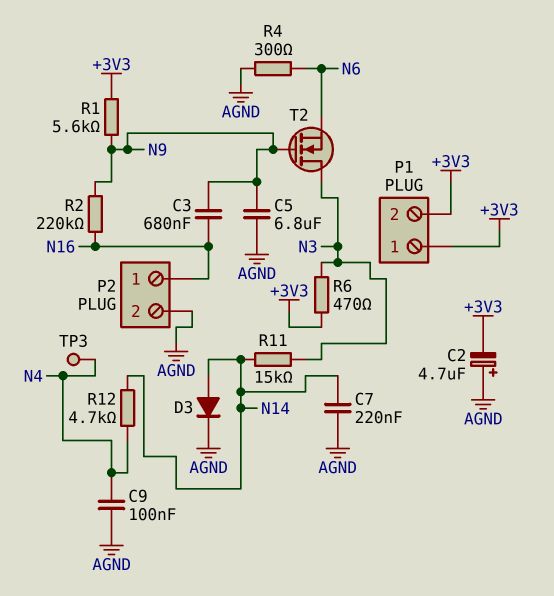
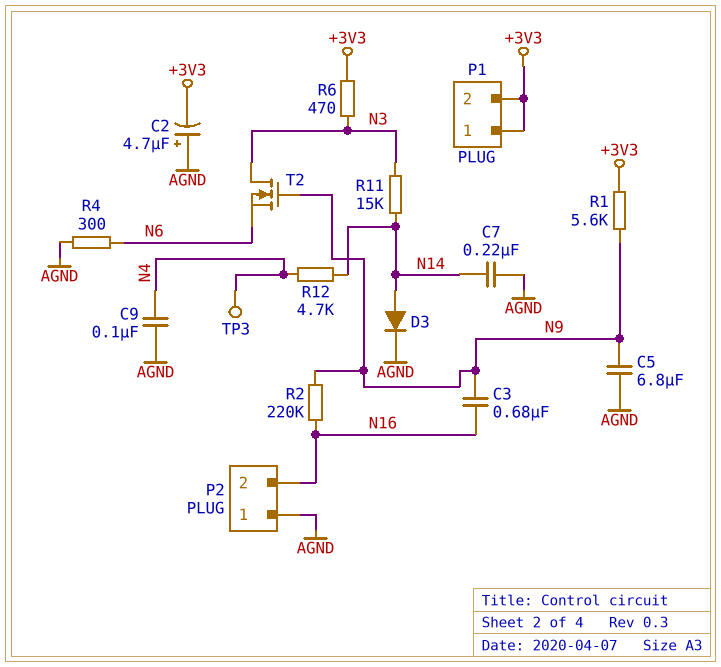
P2 pin 1: N16 -> AGND
P2 pin 2: AGND -> N16

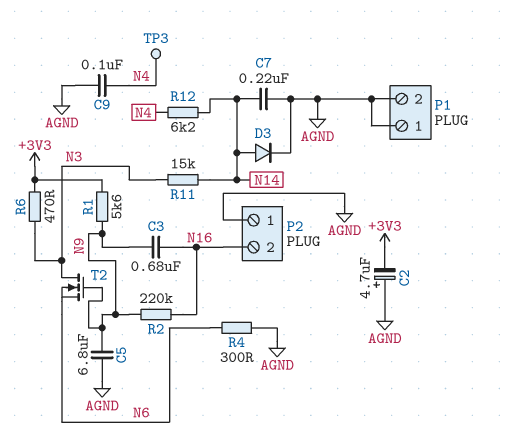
P1 pin 1: +3V3 -> AGND
P1 pin 2: +3V3 -> AGND
R12: 4.7k (N4, N14) -> 6.2k (N4, N14)

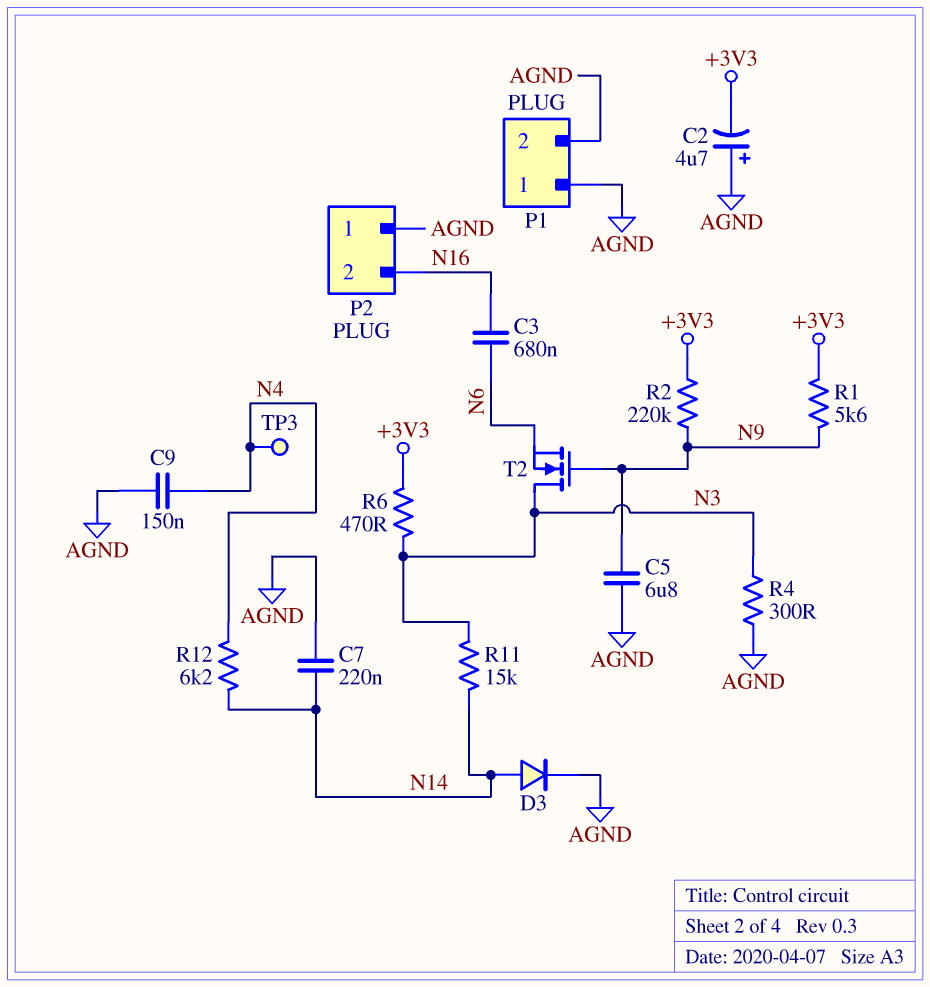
C3: 680nF (N9, N16) -> 680nF (N6, N16)
C9: 100nF (AGND, N4) -> 150nF (AGND, N4)
R2: 220k (N9, N16) -> 220k (+3V3, N9)
R4: 300 (AGND, N6) -> 300 (AGND, N3)

